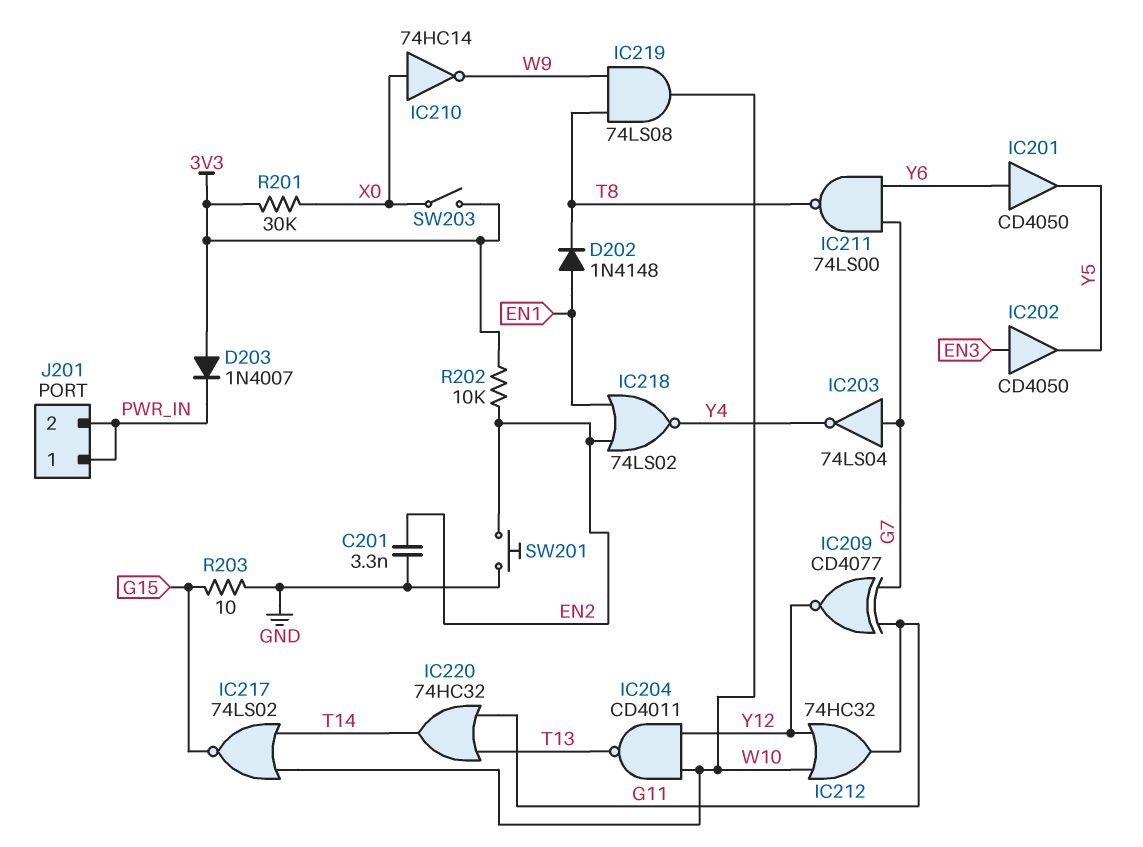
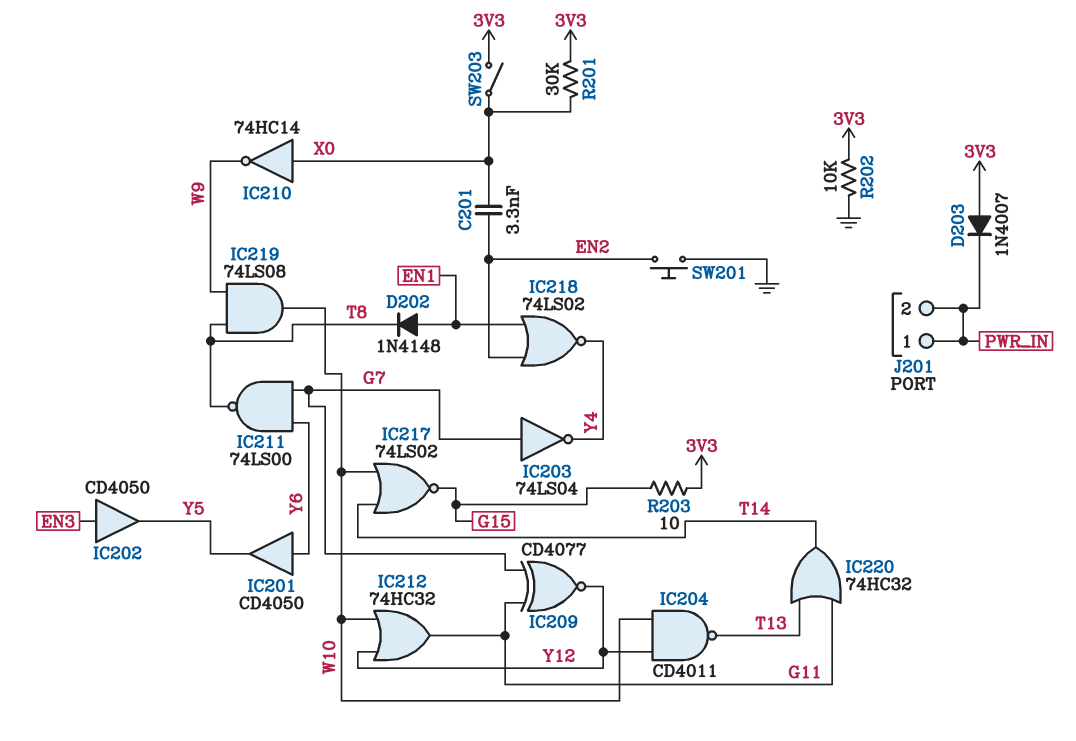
C201: 3.3nF (EN2, GND) -> 3.3nF (EN2, X0)
R202: 10k (3V3, EN2) -> 10k (3V3, GND)
R203: 10 (G15, GND) -> 10 (3V3, G15)

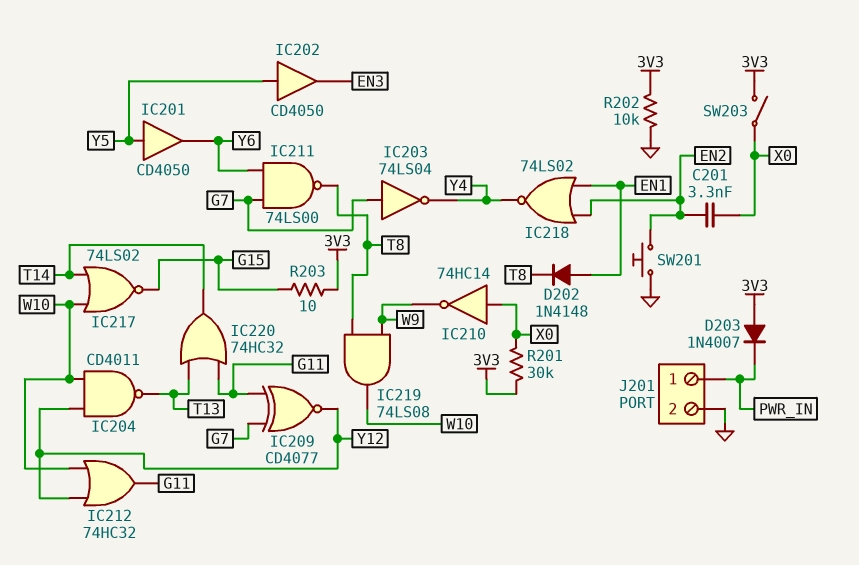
IC201: buffer CD4050 (in Y6, out Y5) -> buffer CD4050 (in Y5, out Y6)
IC202: buffer CD4050 (in EN3, out Y5) -> buffer CD4050 (in Y5, out EN3)
J201 pin 2: PWR_IN -> GND

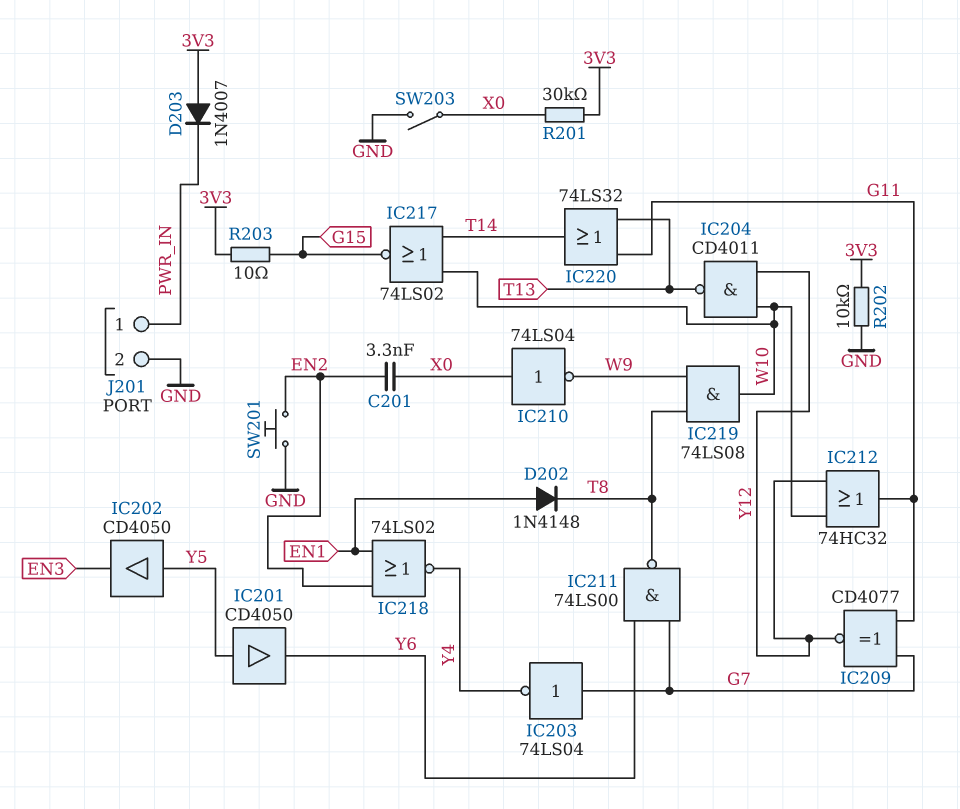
IC210: NOT 74HC14 (in X0, out W9) -> NOT 74LS04 (in X0, out W9)
IC220: OR 74HC32 (in G11, in T13, out T14) -> OR 74LS32 (in G11, in T13, out T14)
SW203: switch (3V3, X0) -> switch (GND, X0)

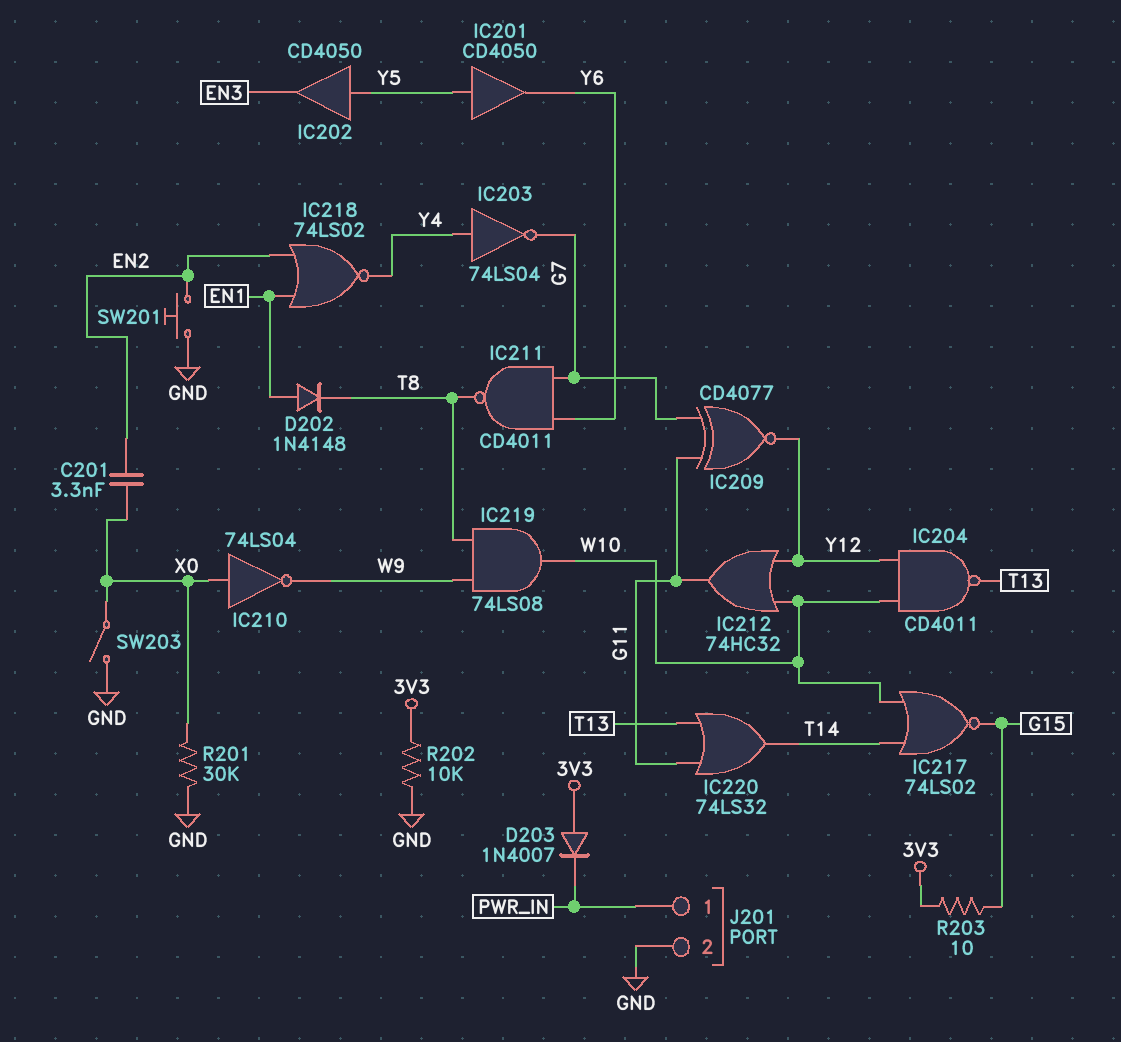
IC203: NOT 74LS04 (in G7, out Y4) -> NOT 74LS04 (in Y4, out G7)
IC211: NAND 74LS00 (in G7, in Y6, out T8) -> NAND CD4011 (in G7, in Y6, out T8)
R201: 30k (3V3, X0) -> 30k (GND, X0)

